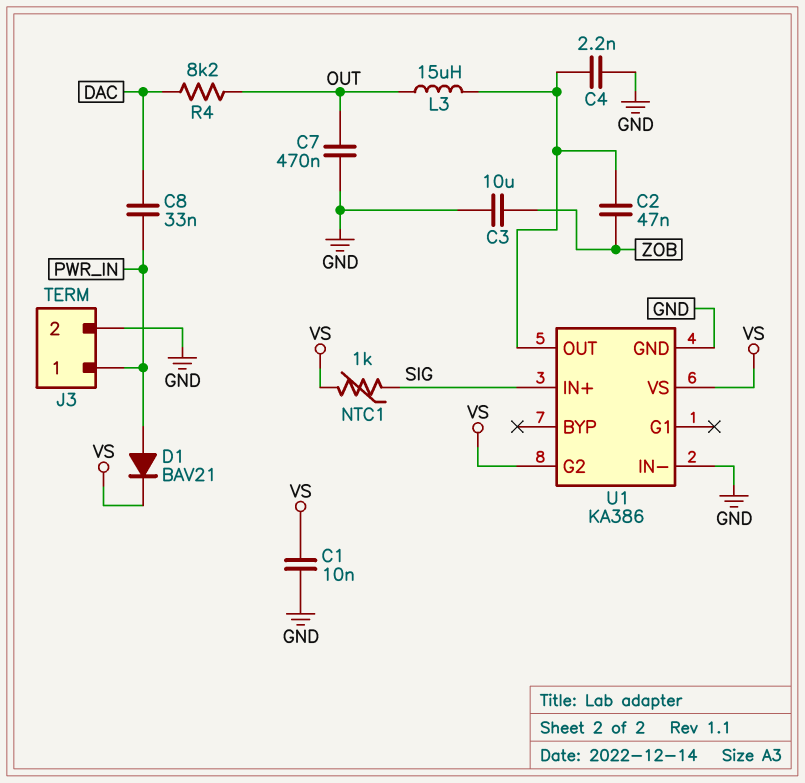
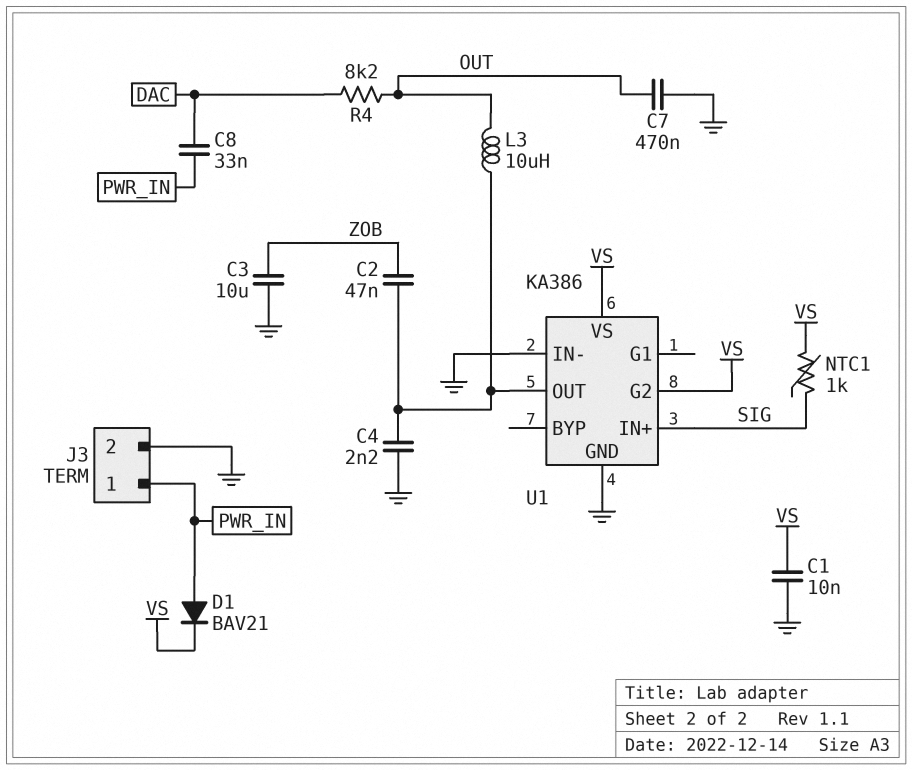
L3: 15uH (OUT, U1/OUT) -> 10uH (OUT, U1/OUT)

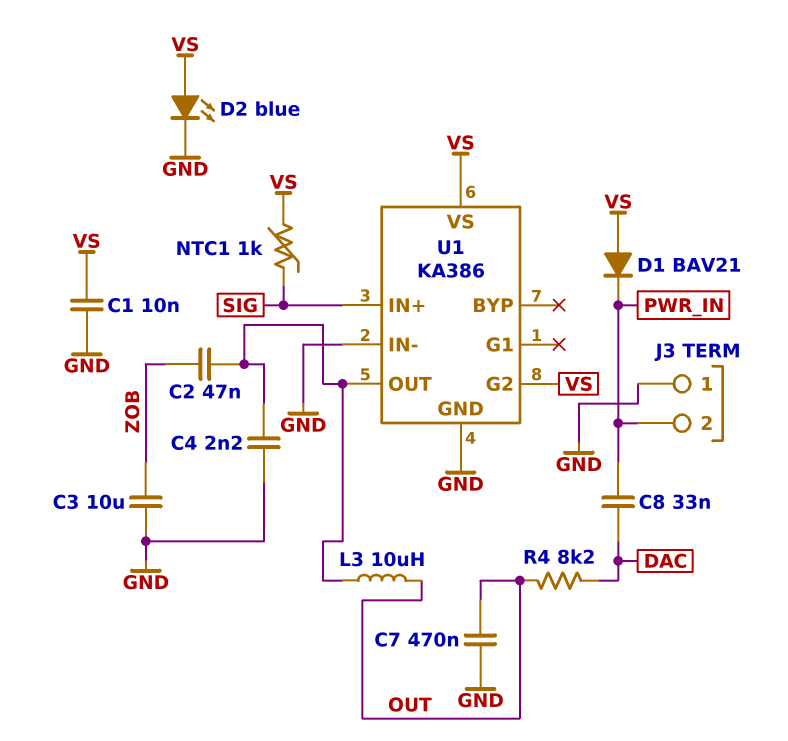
D1: diode BAV21 (A PWR_IN, K VS) -> diode BAV21 (A VS, K PWR_IN)
D2: none -> LED blue (A VS, K GND)
J3 pin 1: PWR_IN -> GND
J3 pin 2: GND -> PWR_IN

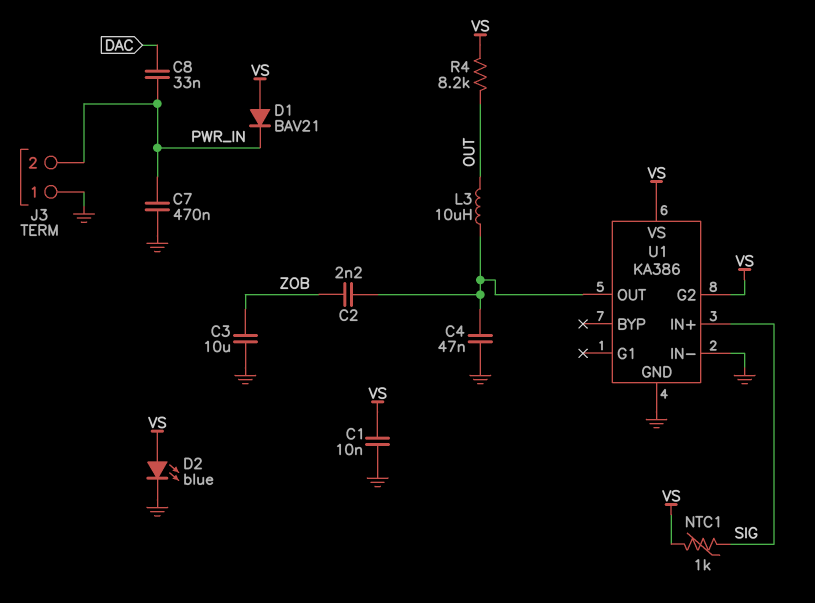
C2: 47nF (U1/OUT, ZOB) -> 2.2nF (U1/OUT, ZOB)
C4: 2.2nF (GND, U1/OUT) -> 47nF (GND, U1/OUT)
C7: 470nF (GND, OUT) -> 470nF (GND, PWR_IN)
R4: 8.2k (DAC, OUT) -> 8.2k (OUT, VS)

